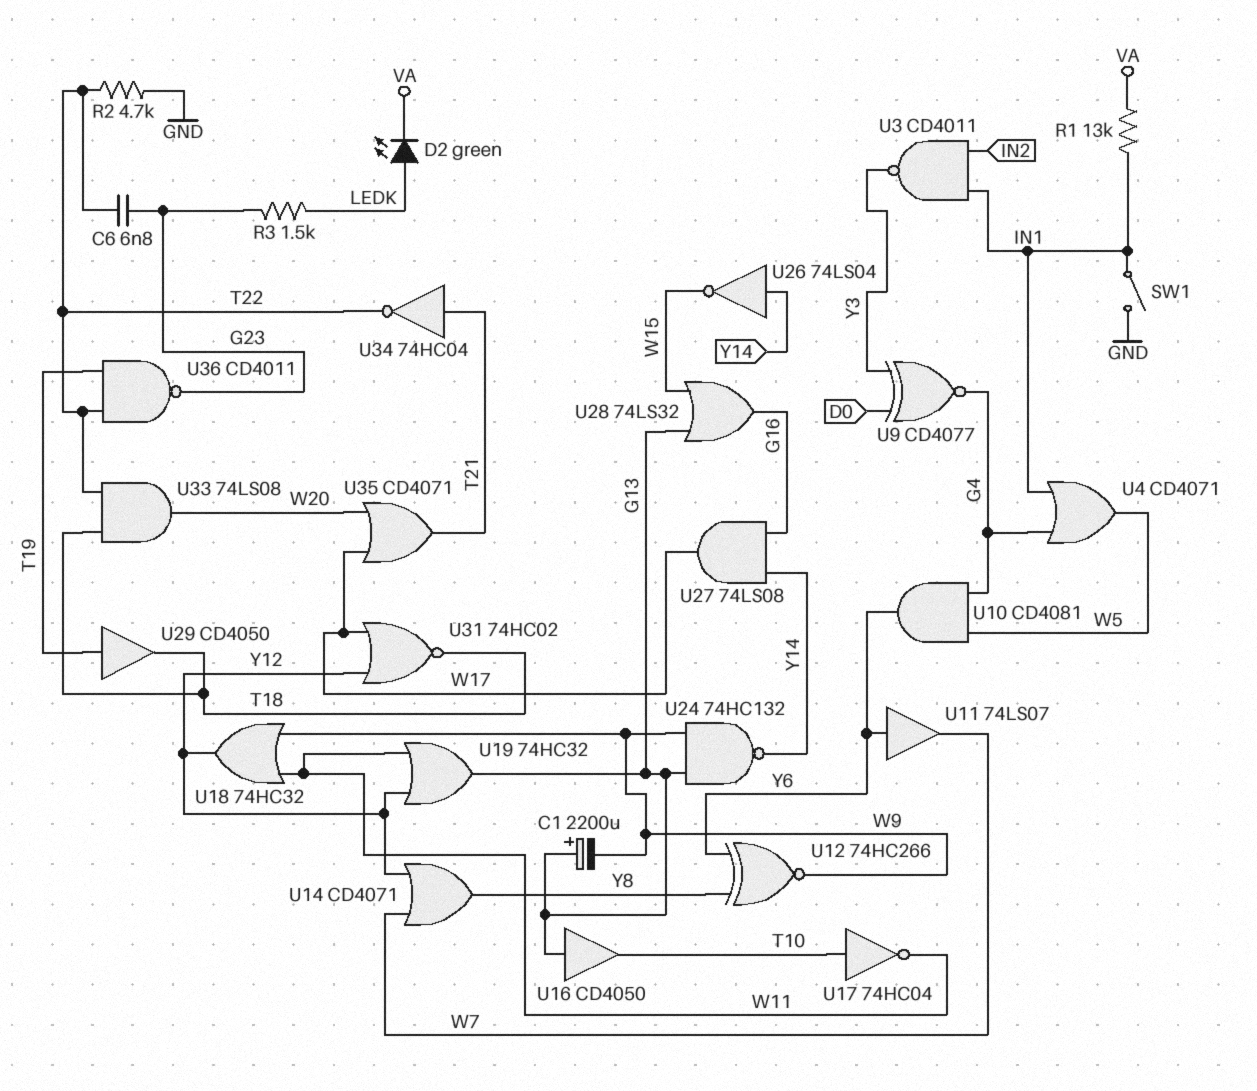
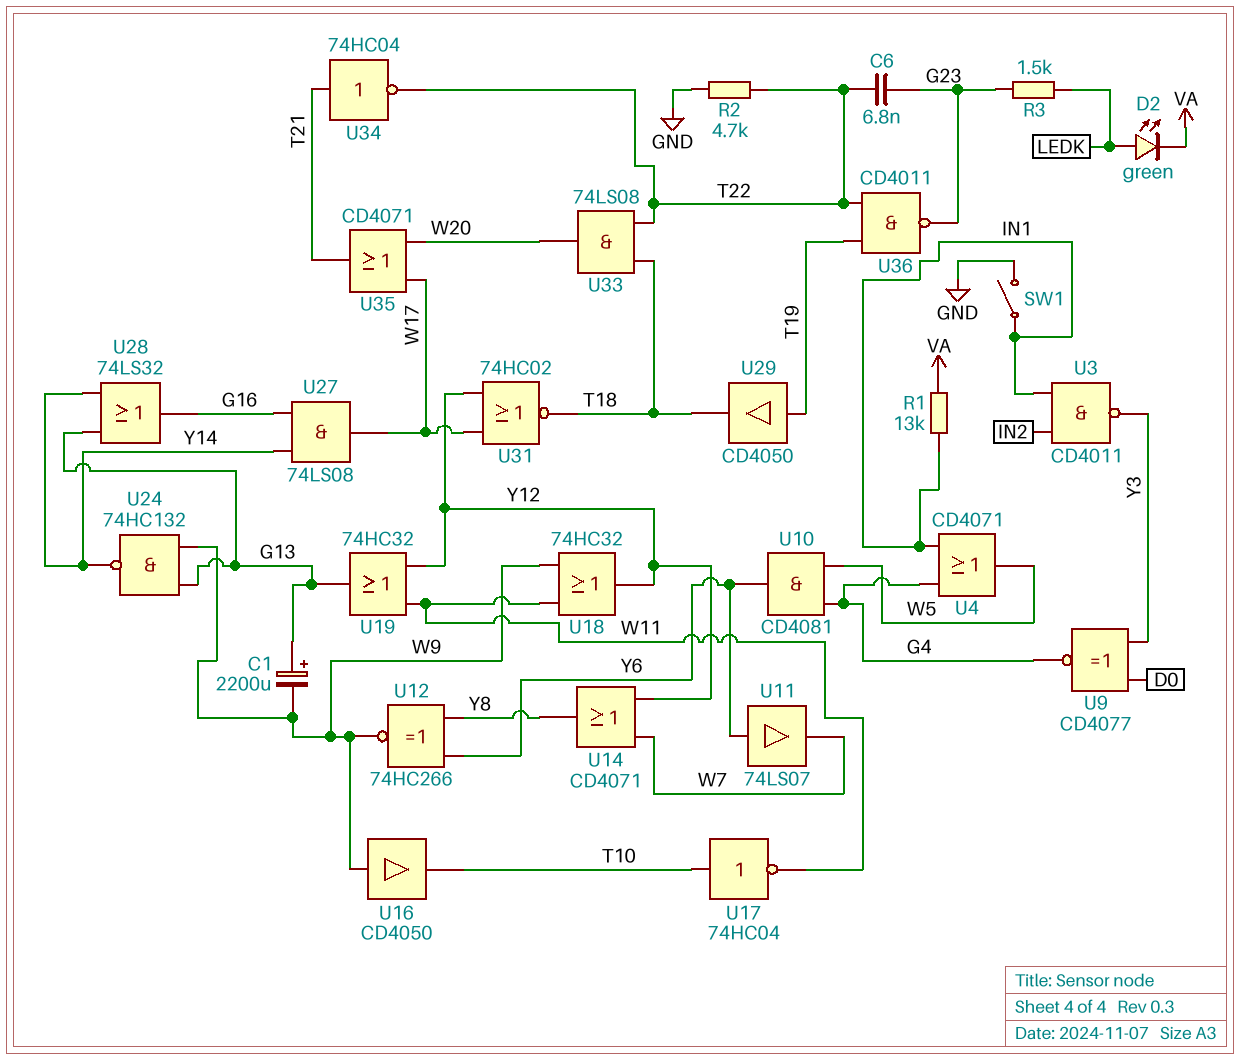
U16: buffer CD4050 (in G13, out T10) -> buffer CD4050 (in W9, out T10)
U26: NOT 74LS04 (in Y14, out W15) -> none
U28: OR 74LS32 (in G13, in W15, out G16) -> OR 74LS32 (in G13, in Y14, out G16)

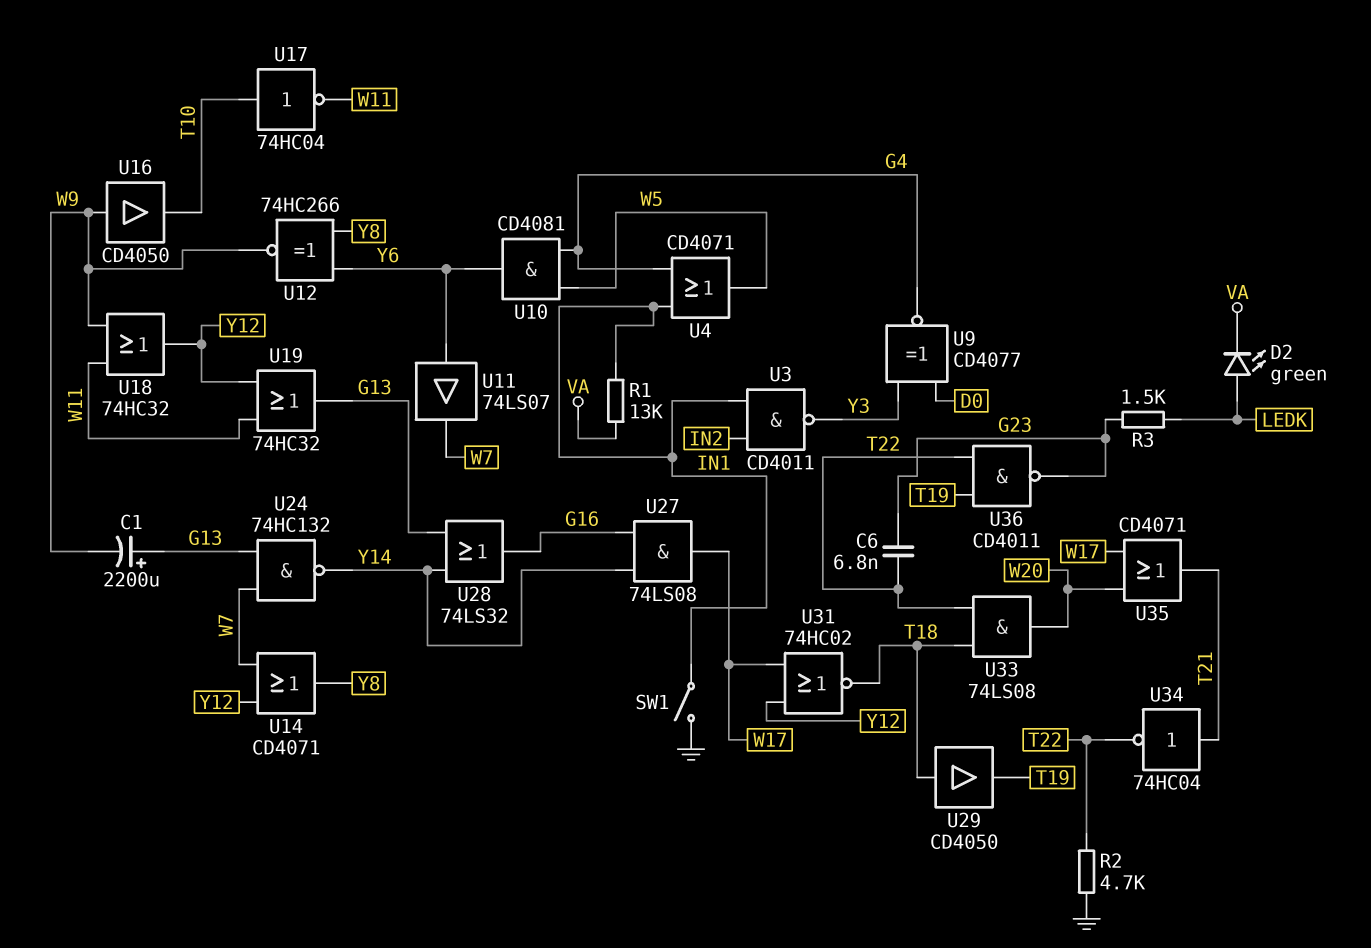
U24: NAND 74HC132 (in G13, in W9, out Y14) -> NAND 74HC132 (in G13, in W7, out Y14)
U29: buffer CD4050 (in T19, out T18) -> buffer CD4050 (in T18, out T19)

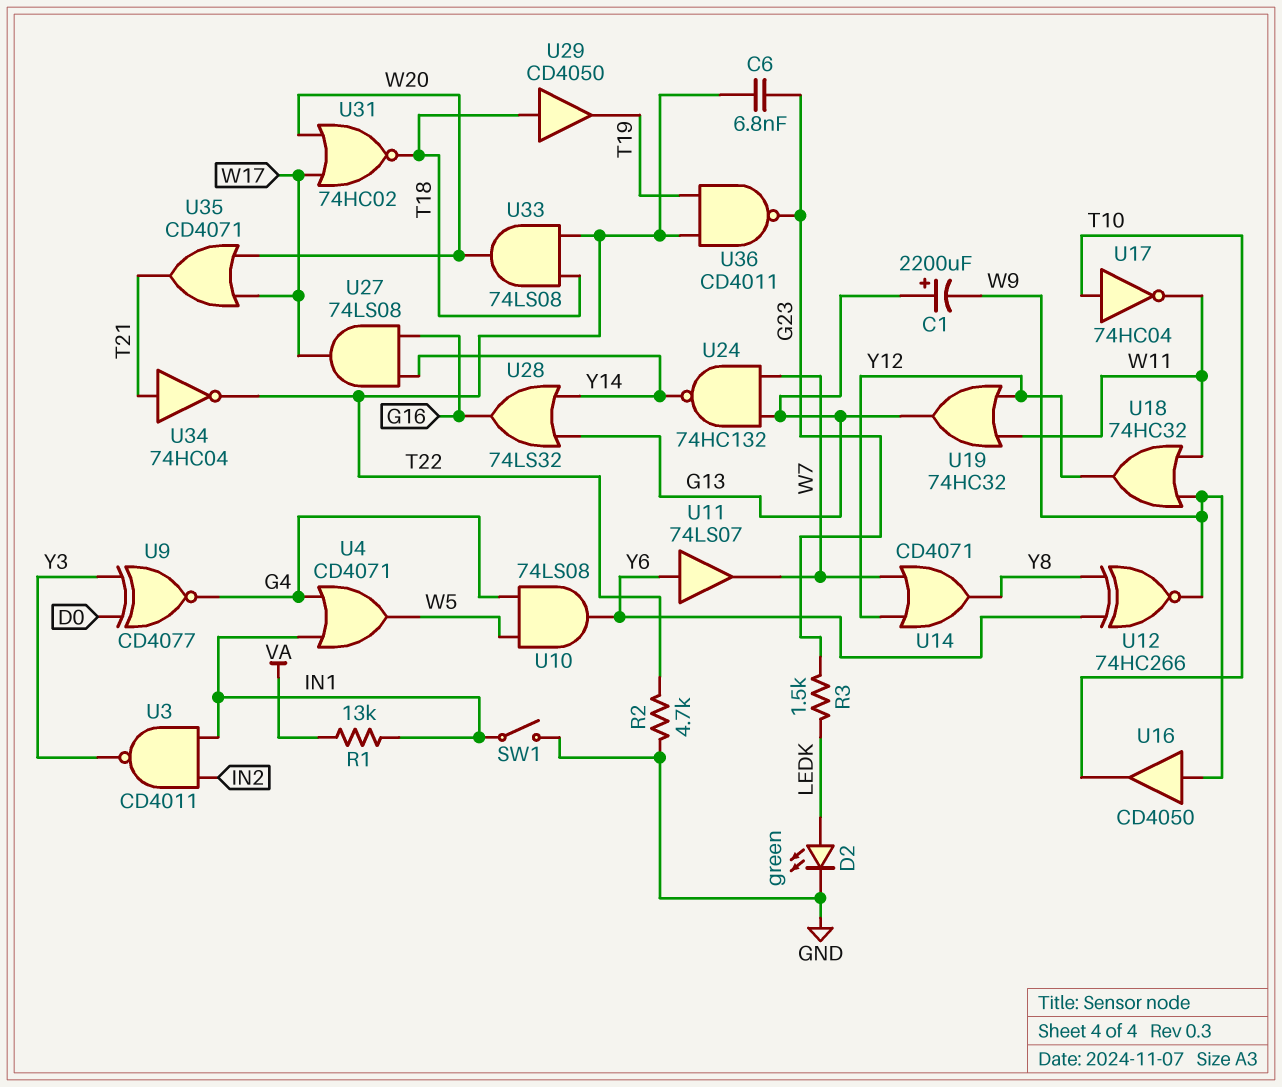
D2: LED green (A LEDK, K VA) -> LED green (A LEDK, K GND)
U10: AND CD4081 (in G4, in W5, out Y6) -> AND 74LS08 (in G4, in W5, out Y6)
U31: NOR 74HC02 (in W17, in Y12, out T18) -> NOR 74HC02 (in W17, in W20, out T18)

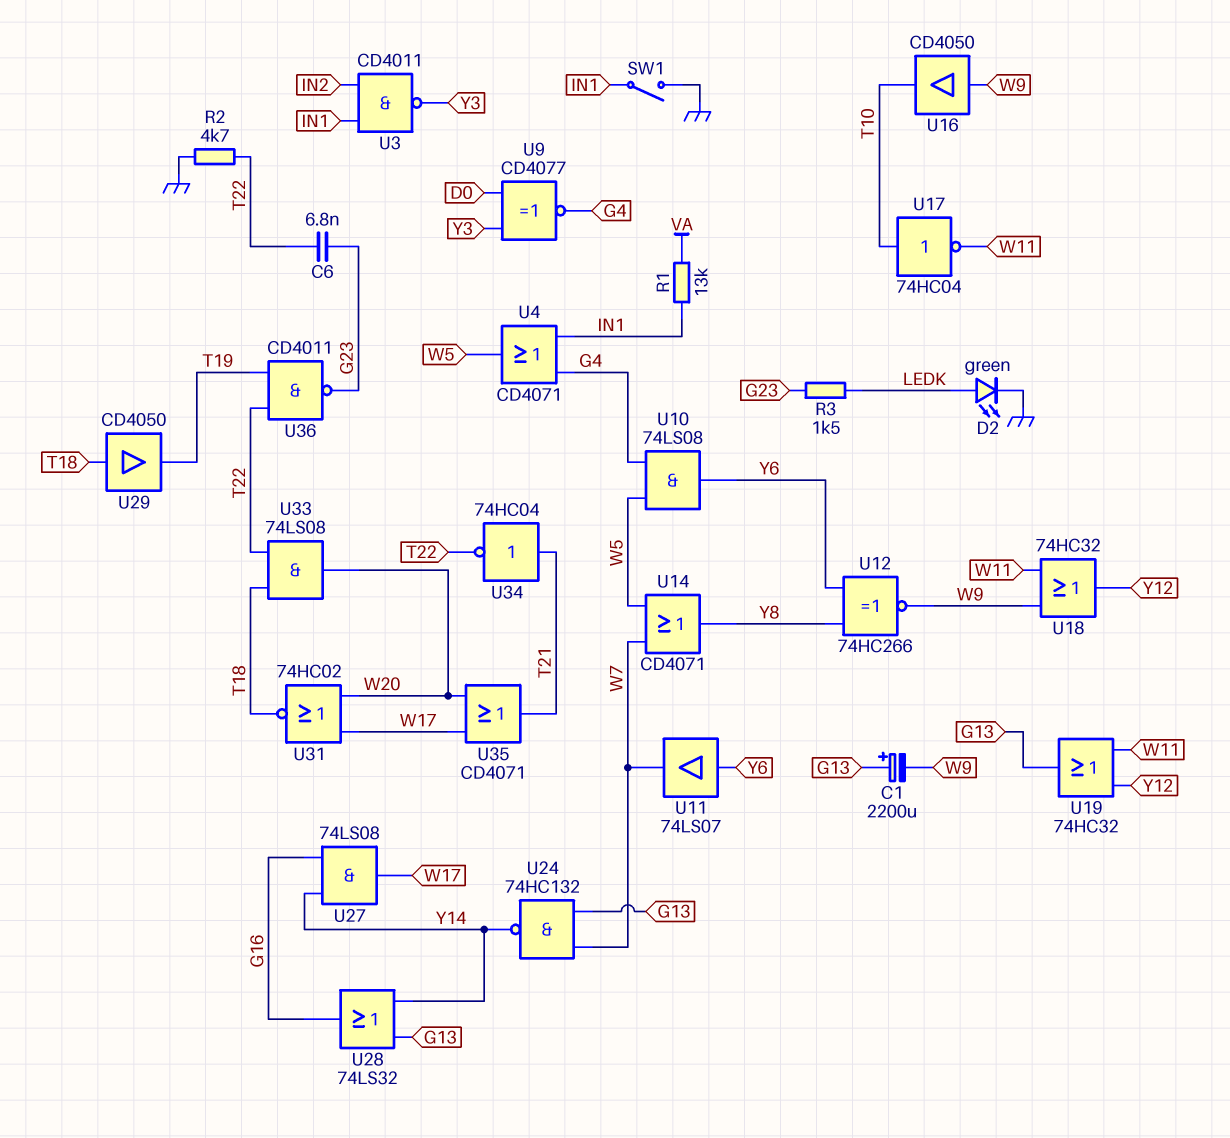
U14: OR CD4071 (in W7, in Y12, out Y8) -> OR CD4071 (in W5, in W7, out Y8)

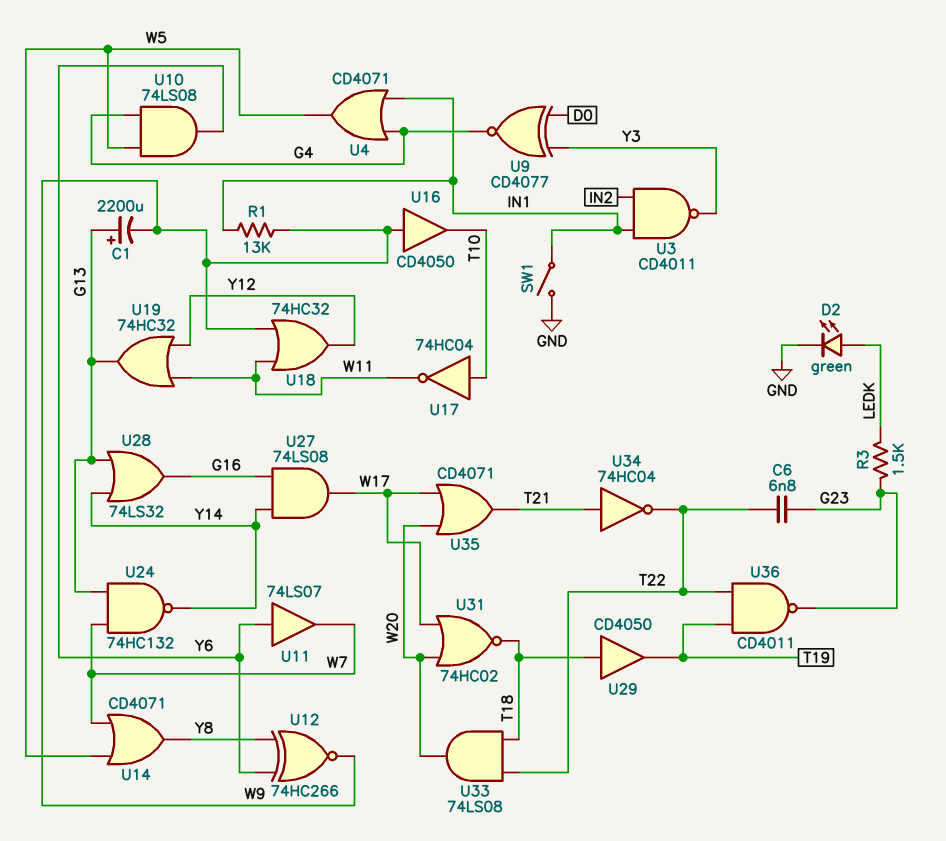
R1: 13k (IN1, VA) -> 13k (IN1, W9)
R2: 4.7k (GND, T22) -> none

